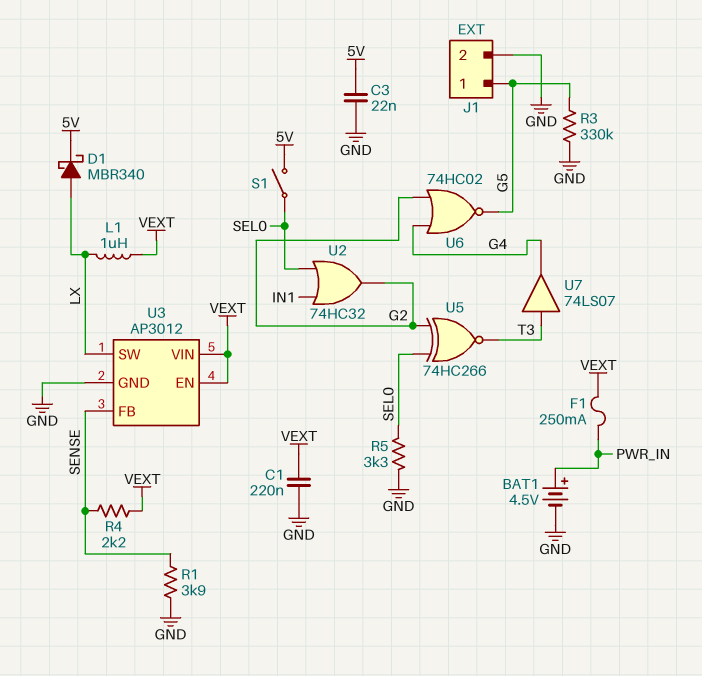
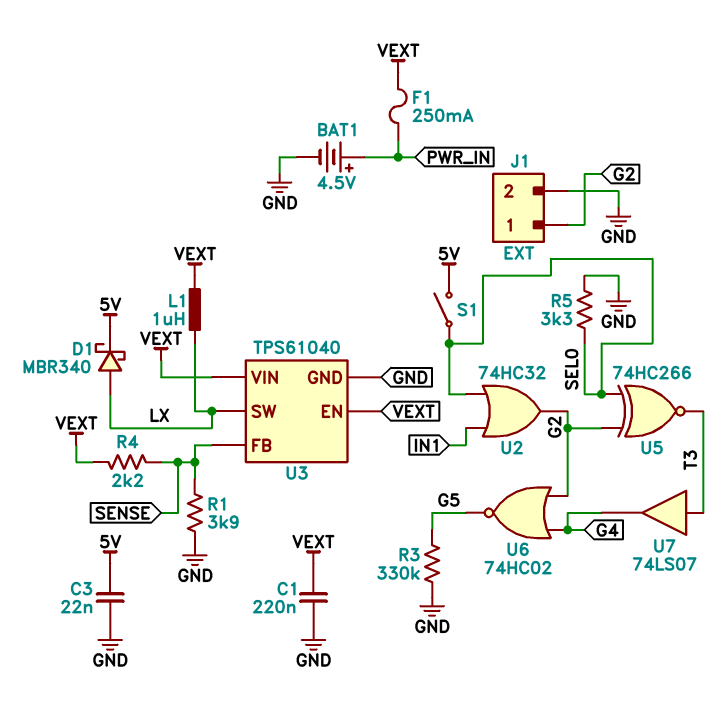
J1 pin 1: G5 -> G2
U3: AP3012 -> TPS61040

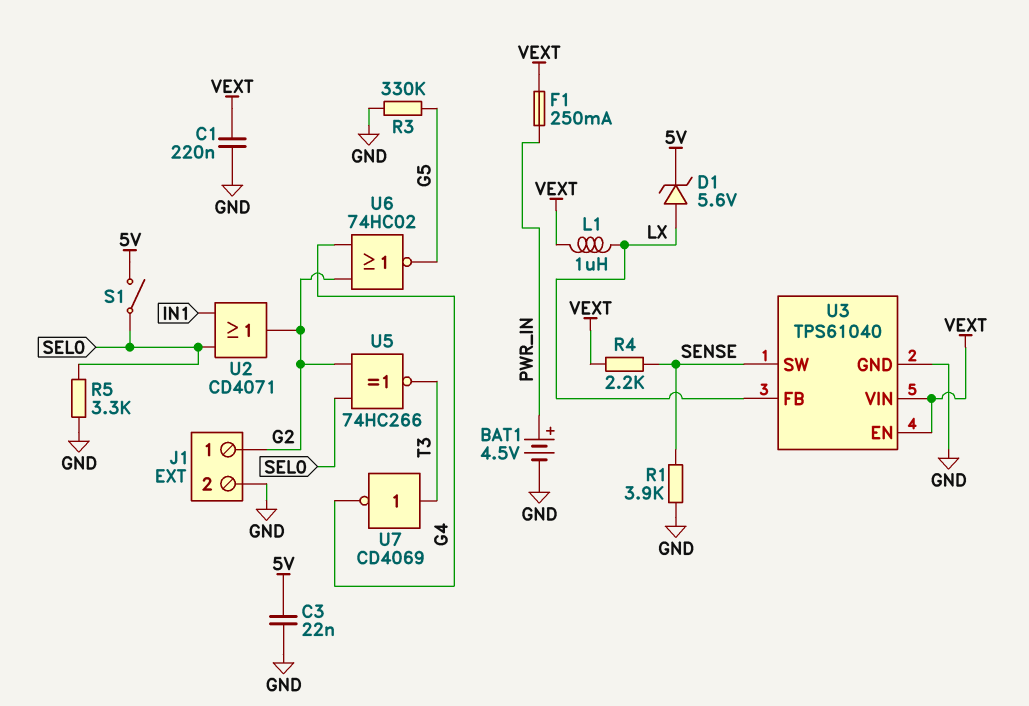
D1: schottky MBR340 (A LX, K 5V) -> zener 5.6V (A LX, K 5V)
U2: OR 74HC32 (in IN1, in SEL0, out G2) -> OR CD4071 (in IN1, in SEL0, out G2)
U3 pin FB: SENSE -> LX
U3 pin SW: LX -> SENSE
U7: buffer 74LS07 (in T3, out G4) -> NOT CD4069 (in T3, out G4)

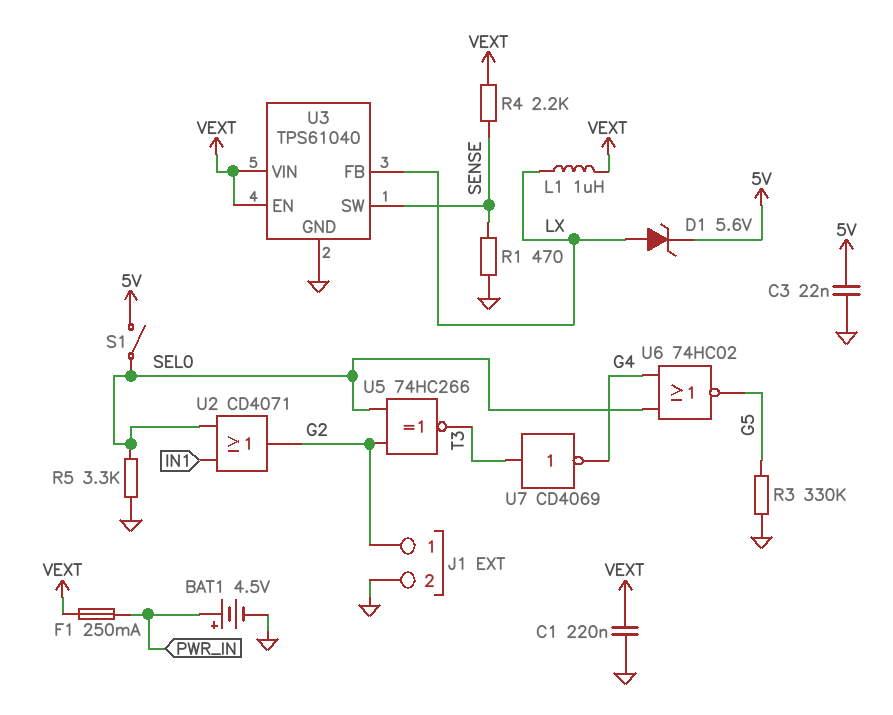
R1: 3.9k (GND, SENSE) -> 470 (GND, SENSE)
U6: NOR 74HC02 (in G2, in G4, out G5) -> NOR 74HC02 (in G4, in SEL0, out G5)

